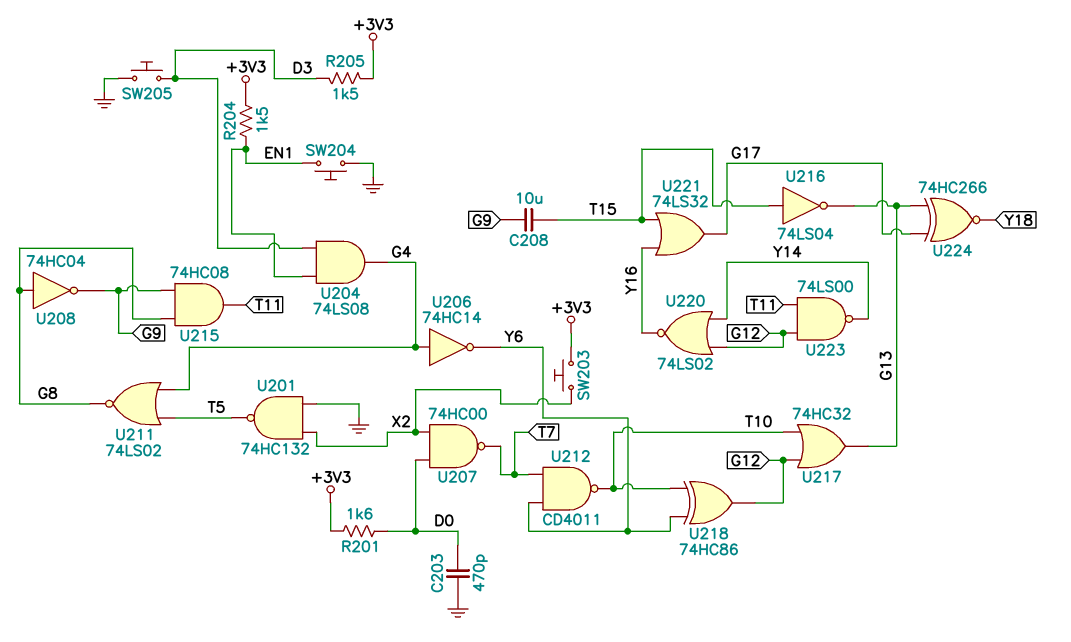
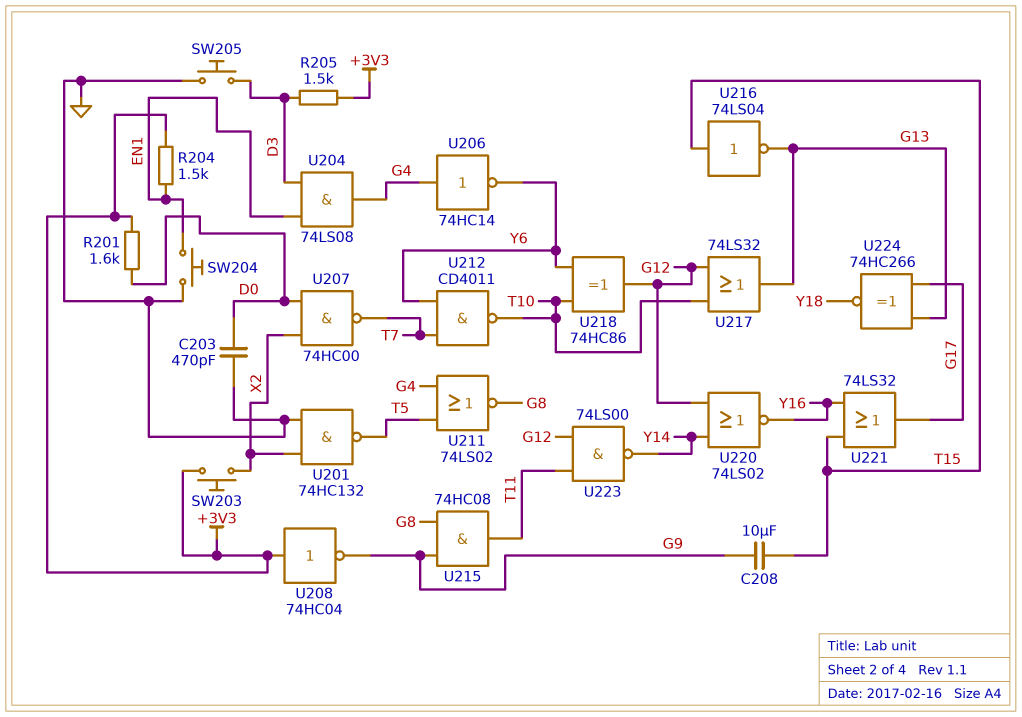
U208: NOT 74HC04 (in G8, out G9) -> NOT 74HC04 (in +3V3, out G9)
U217: OR 74HC32 (in G12, in T10, out G13) -> OR 74LS32 (in G12, in T10, out G13)

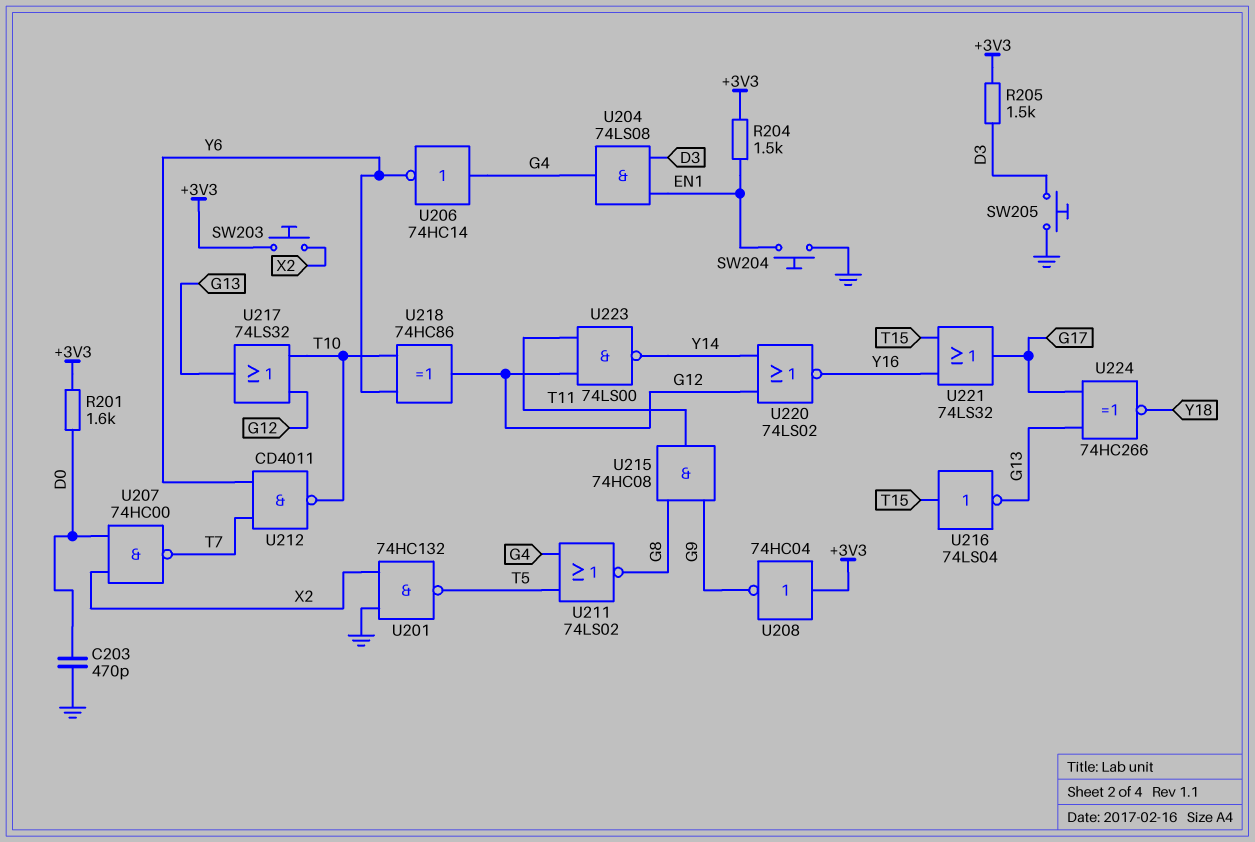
C208: 10uF (G9, T15) -> none

